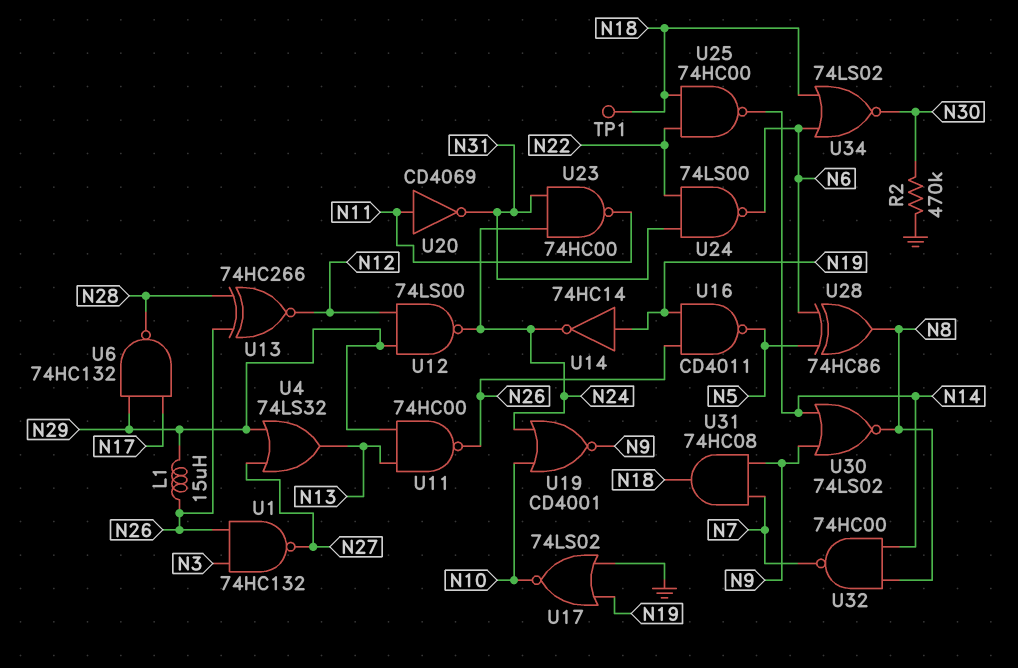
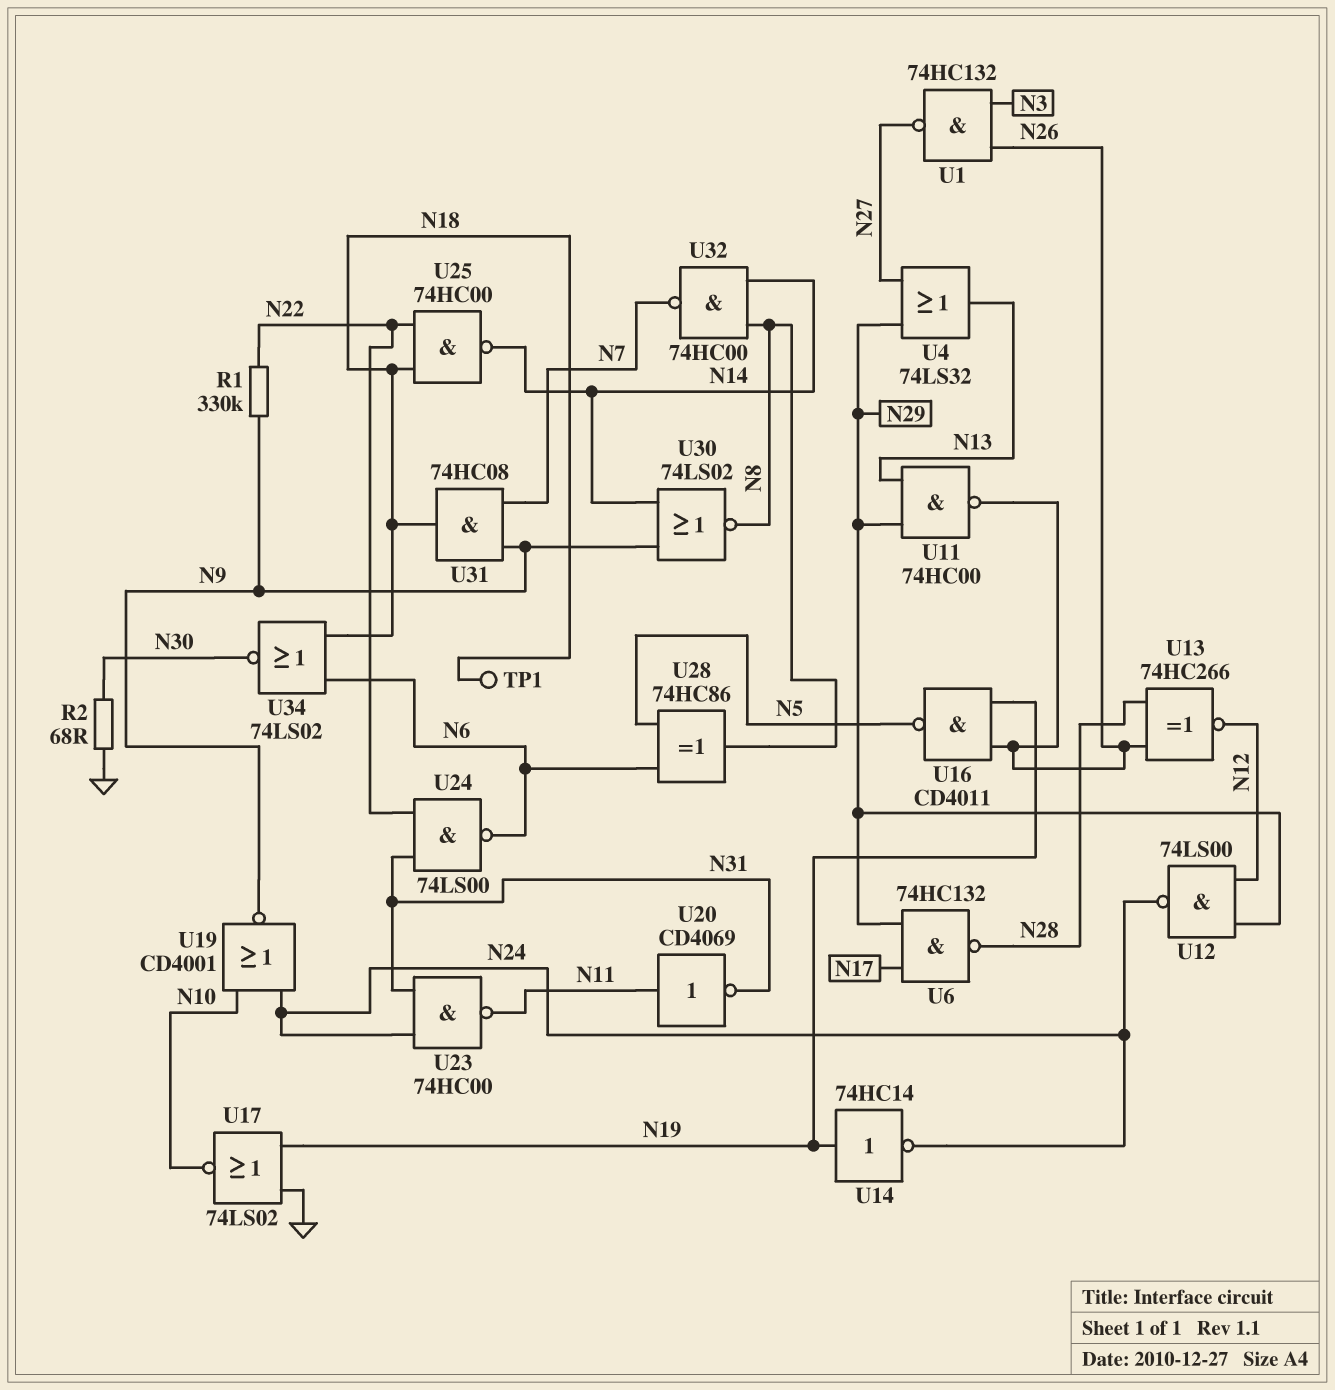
L1: 15uH (N26, N29) -> none
R1: none -> 330k (N9, N22)
R2: 470k (GND, N30) -> 68 (GND, N30)

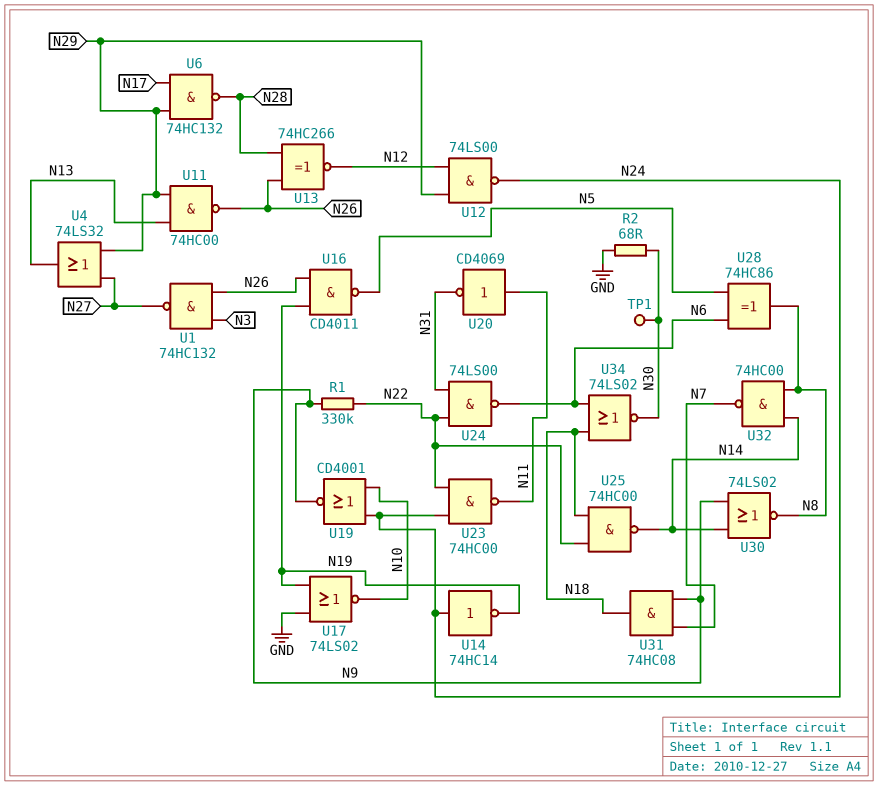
TP1: test point (N18) -> test point (N30)
U14: NOT 74HC14 (in N19, out N24) -> NOT 74HC14 (in N24, out N19)
U23: NAND 74HC00 (in N24, in N31, out N11) -> NAND 74HC00 (in N22, in N24, out N11)

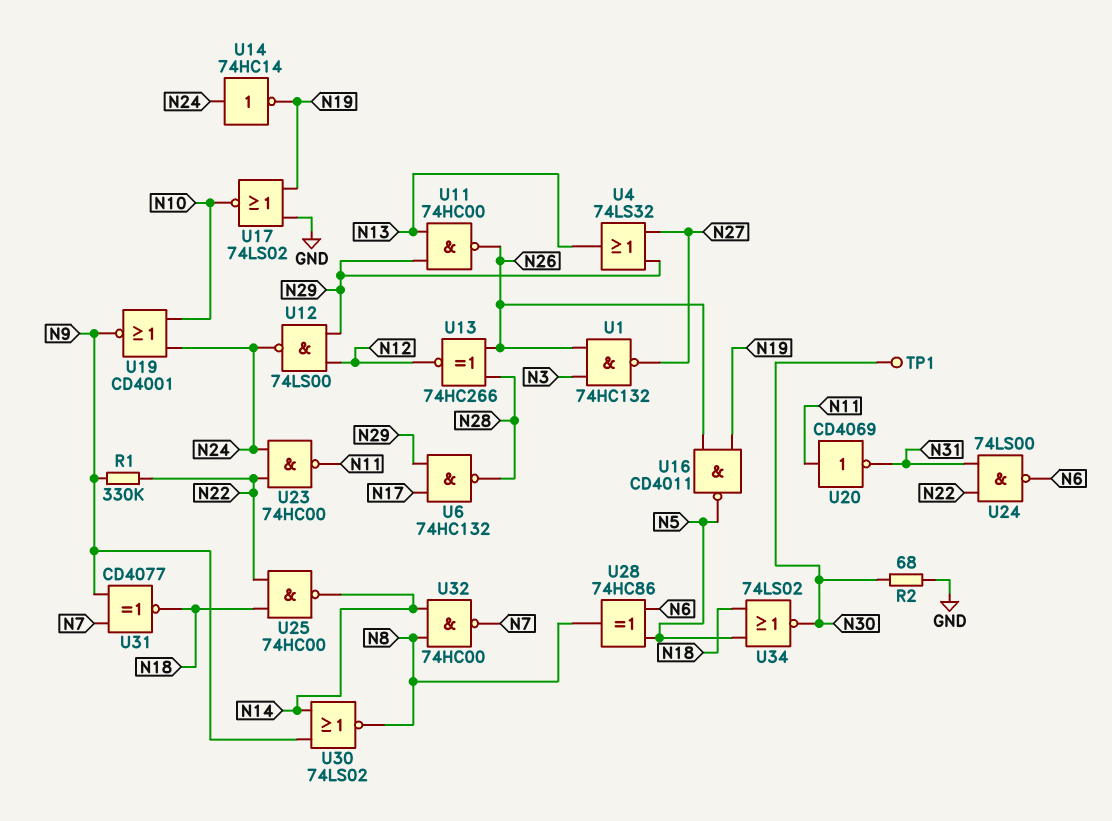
U31: AND 74HC08 (in N7, in N9, out N18) -> XNOR CD4077 (in N7, in N9, out N18)
U34: NOR 74LS02 (in N6, in N18, out N30) -> NOR 74LS02 (in N5, in N18, out N30)

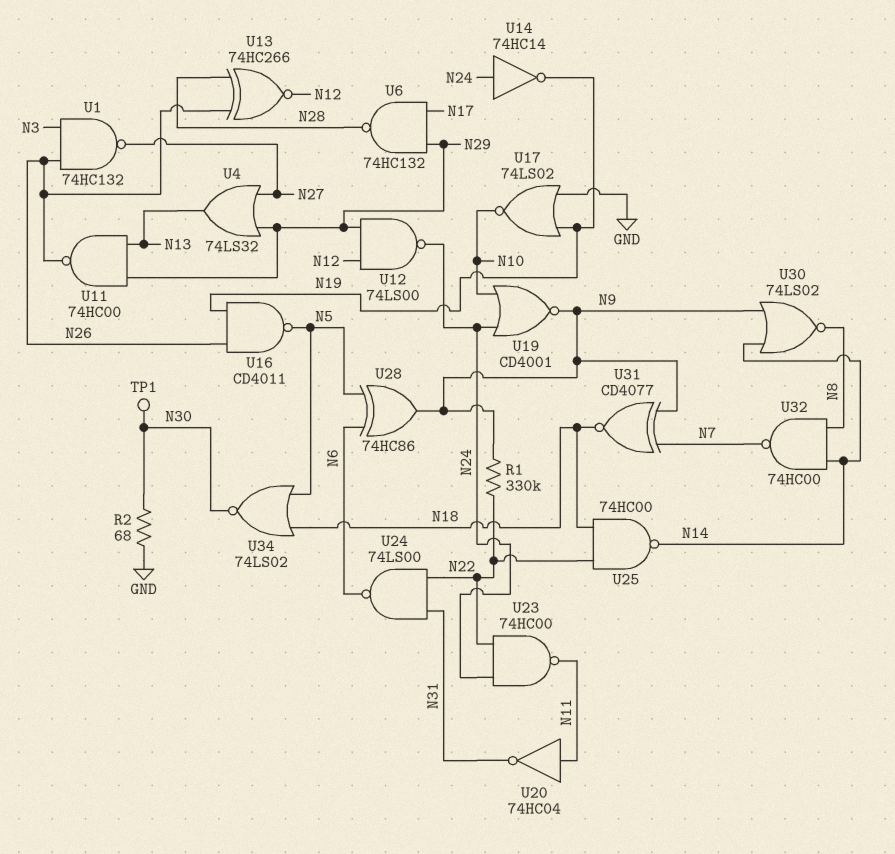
U20: NOT CD4069 (in N11, out N31) -> NOT 74HC04 (in N11, out N31)
U28: XOR 74HC86 (in N5, in N6, out N8) -> XOR 74HC86 (in N5, in N6, out N9)

